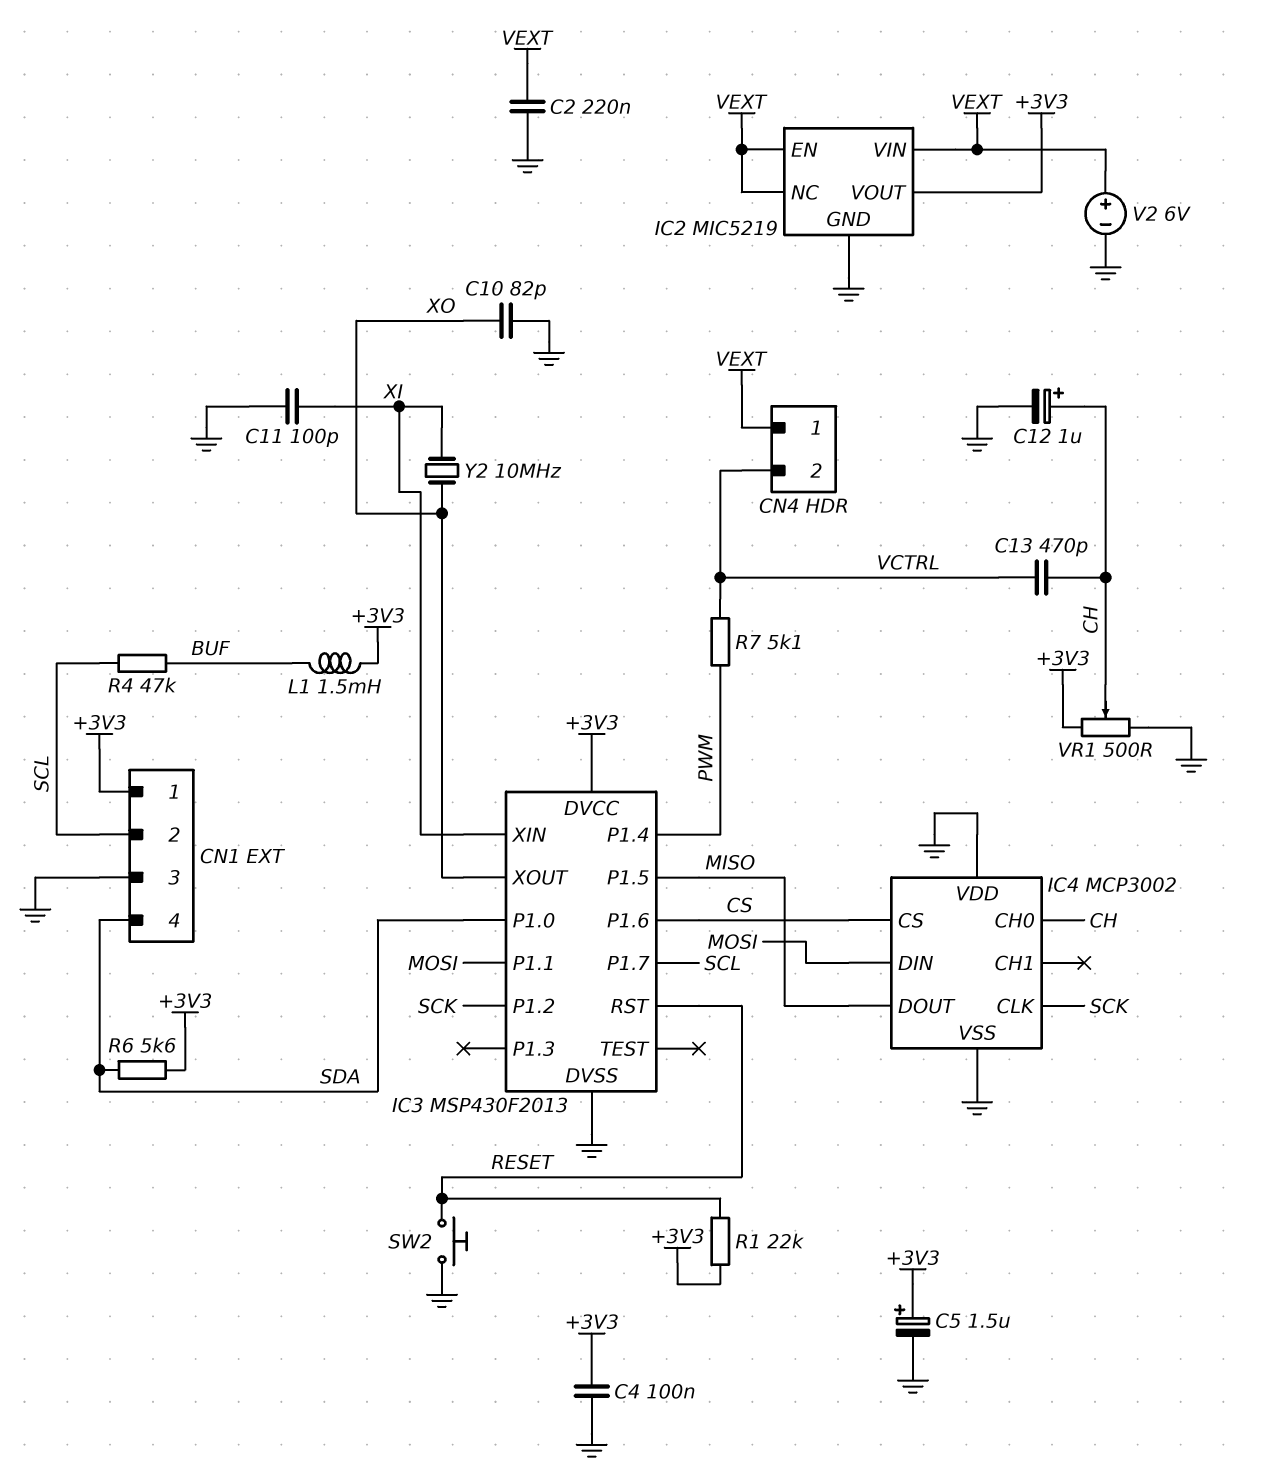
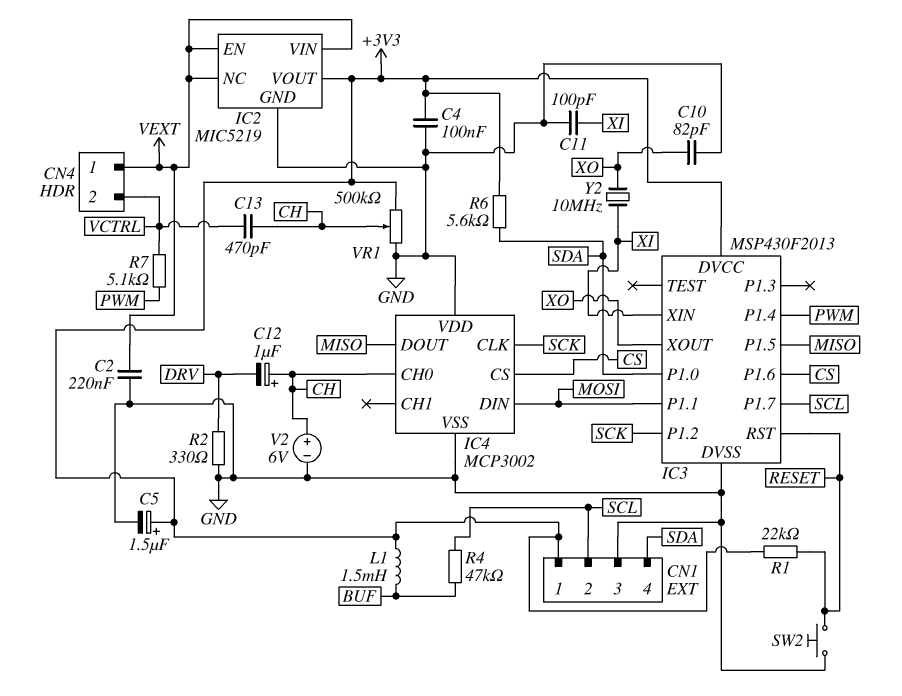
C12: 1uF (plus CH, minus GND) -> 1uF (plus CH, minus DRV)
R2: none -> 330 (DRV, GND)
V2: 6V (plus VEXT, minus GND) -> 6V (plus CH, minus GND)
VR1: 500 (+3V3, GND, wiper CH) -> 500k (+3V3, GND, wiper CH)

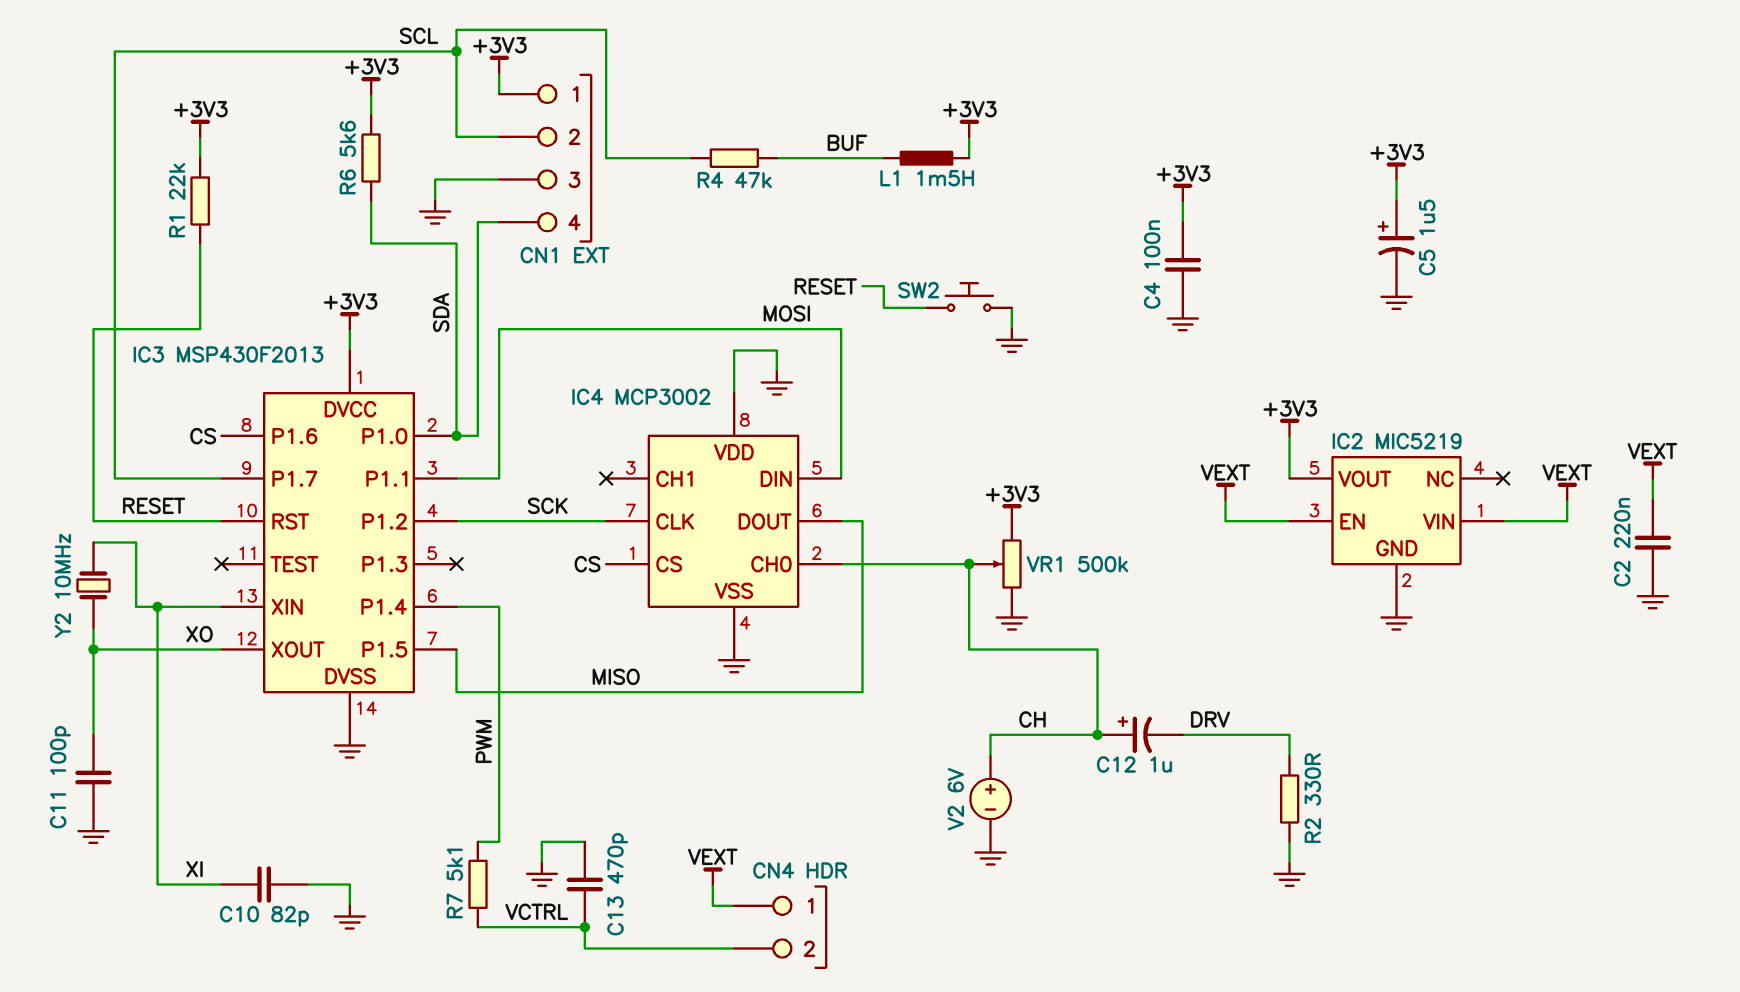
C10: 82pF (GND, XO) -> 82pF (GND, XI)
C11: 100pF (GND, XI) -> 100pF (GND, XO)
C13: 470pF (CH, VCTRL) -> 470pF (GND, VCTRL)
IC2 pin NC: VEXT -> none

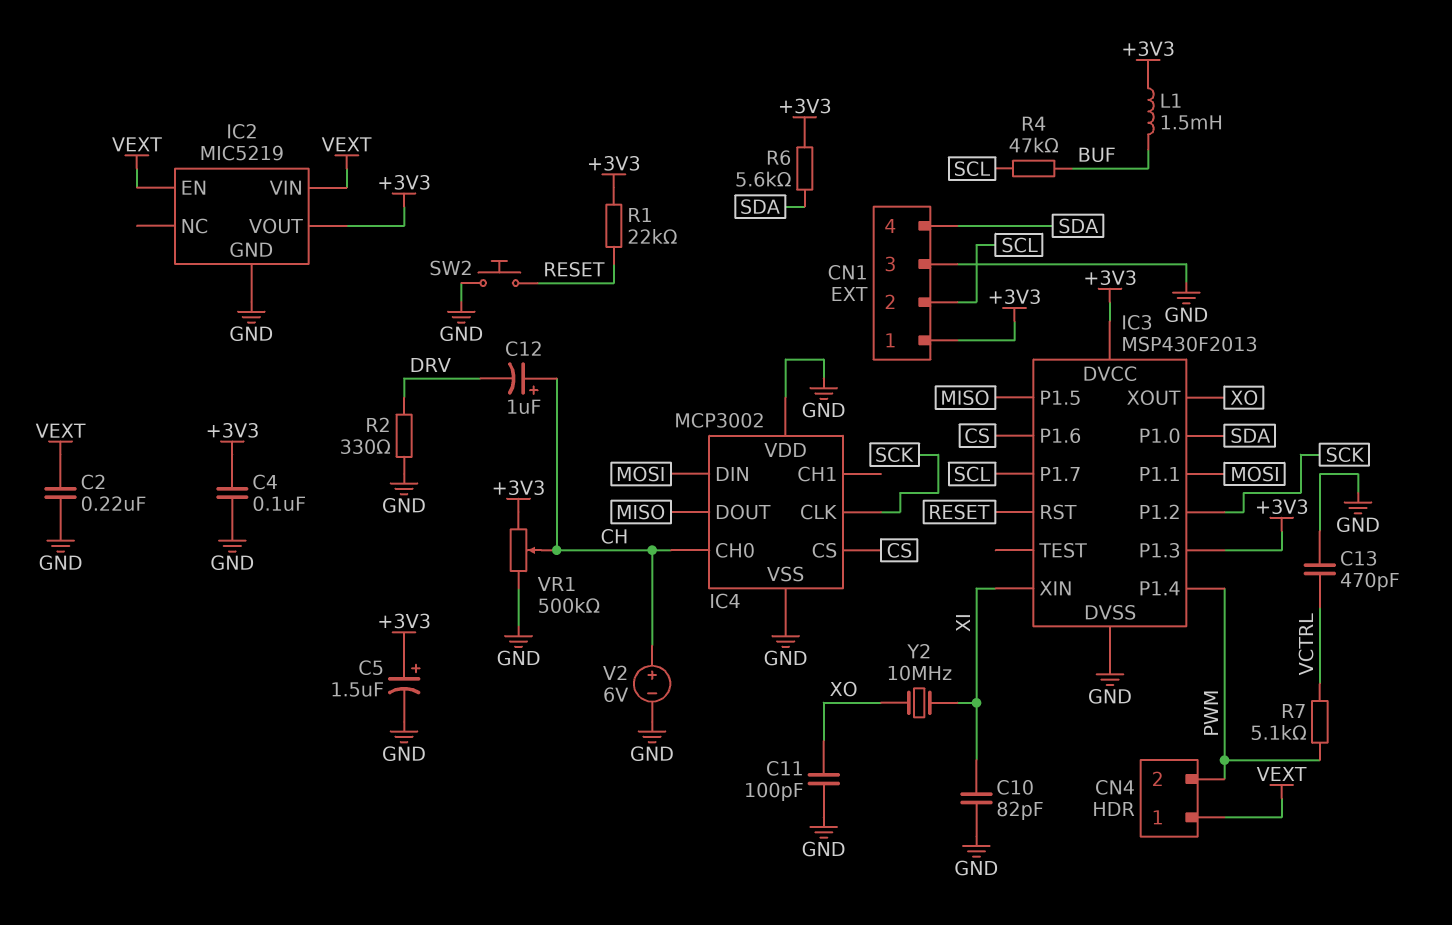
CN4 pin 2: VCTRL -> PWM
IC3 pin P1.3: none -> +3V3

